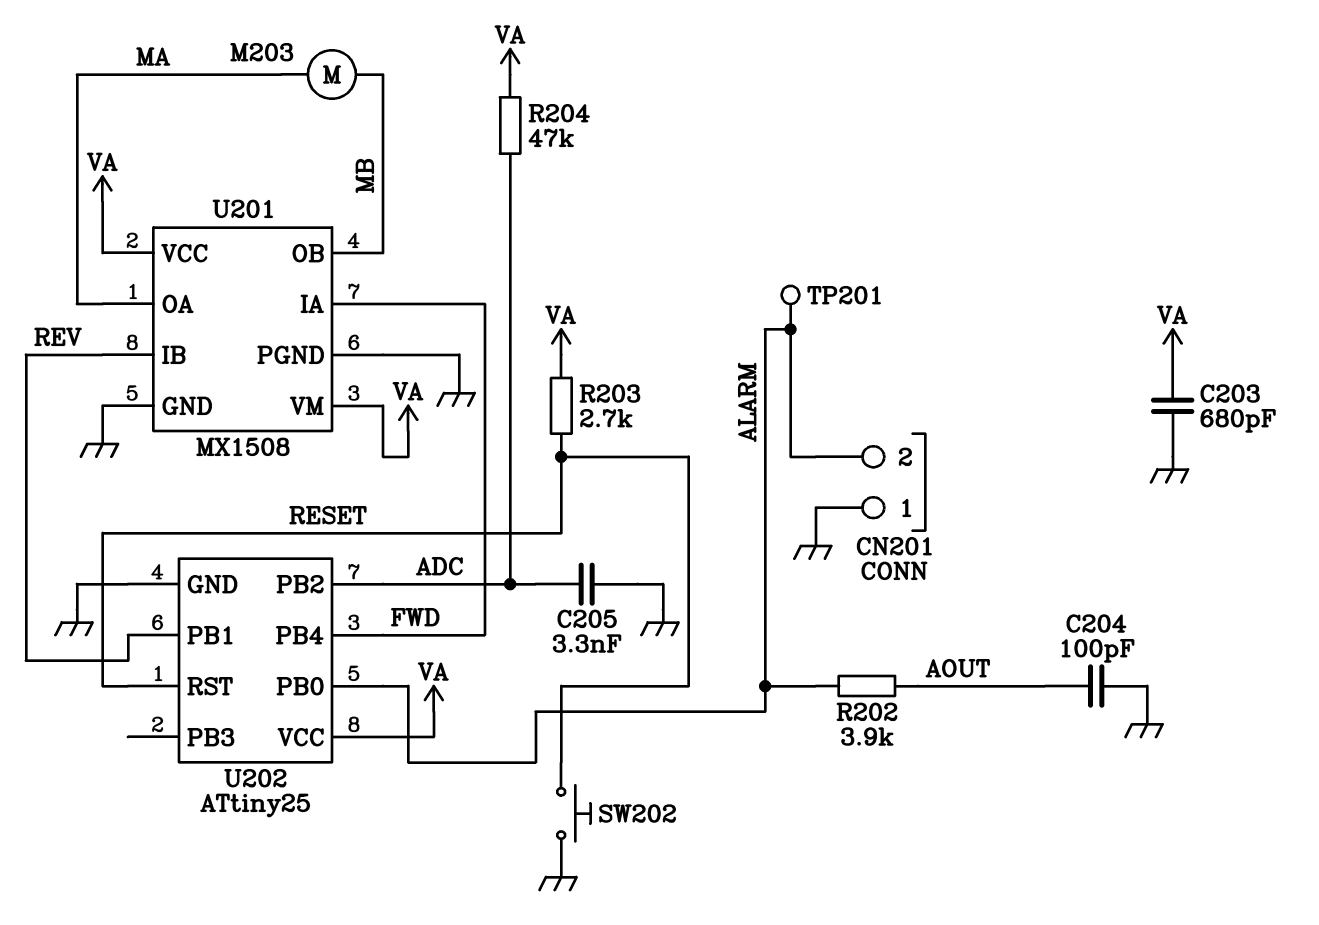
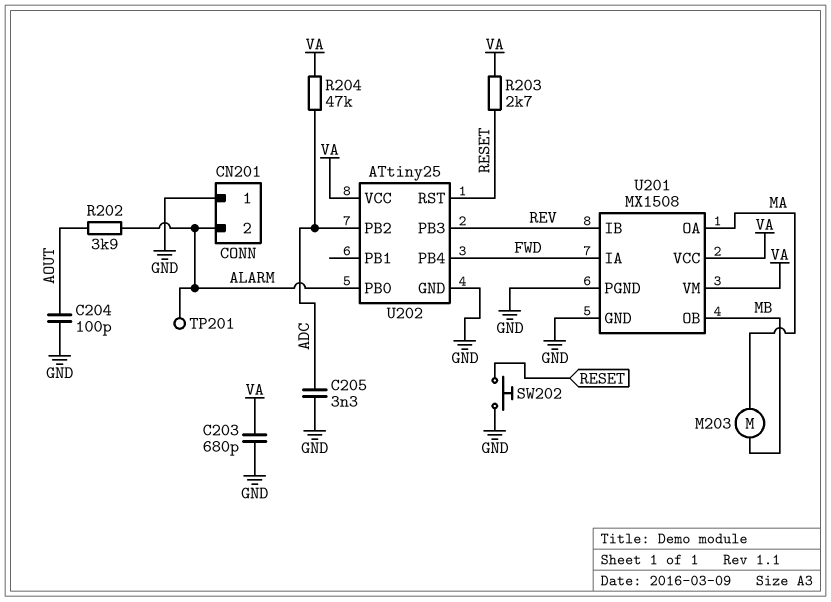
U202 pin PB1: REV -> none
U202 pin PB3: none -> REV

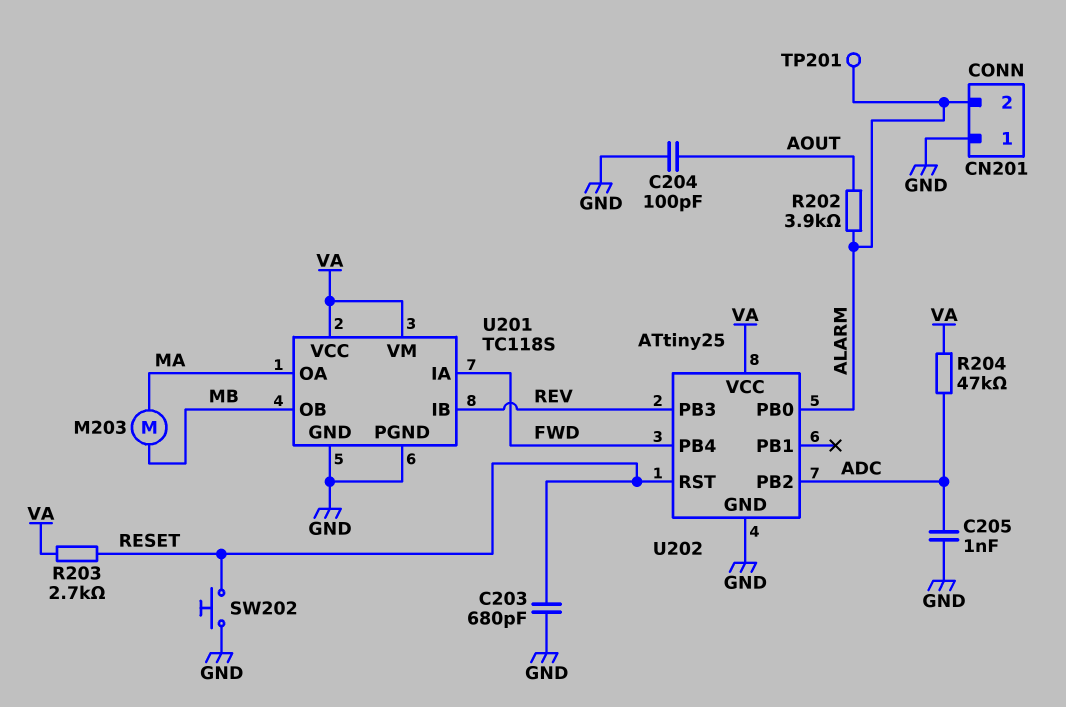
C203: 680pF (GND, VA) -> 680pF (GND, RESET)
C205: 3.3nF (ADC, GND) -> 1nF (ADC, GND)
U201: MX1508 -> TC118S

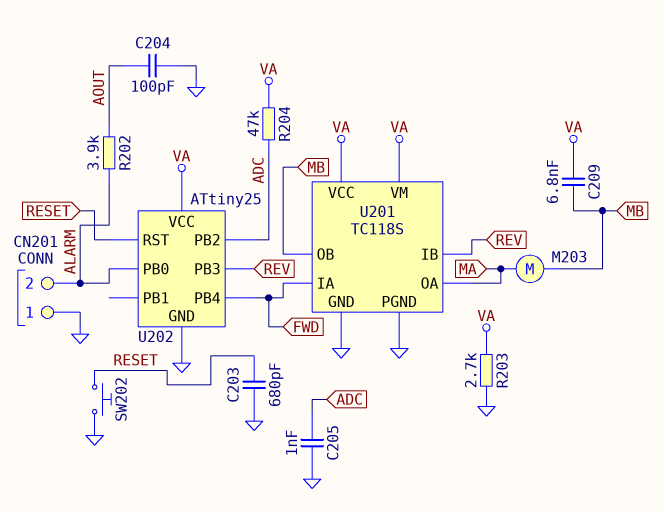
C209: none -> 6.8nF (MB, VA)
R203: 2.7k (RESET, VA) -> 2.7k (GND, VA)
TP201: test point (ALARM) -> none

